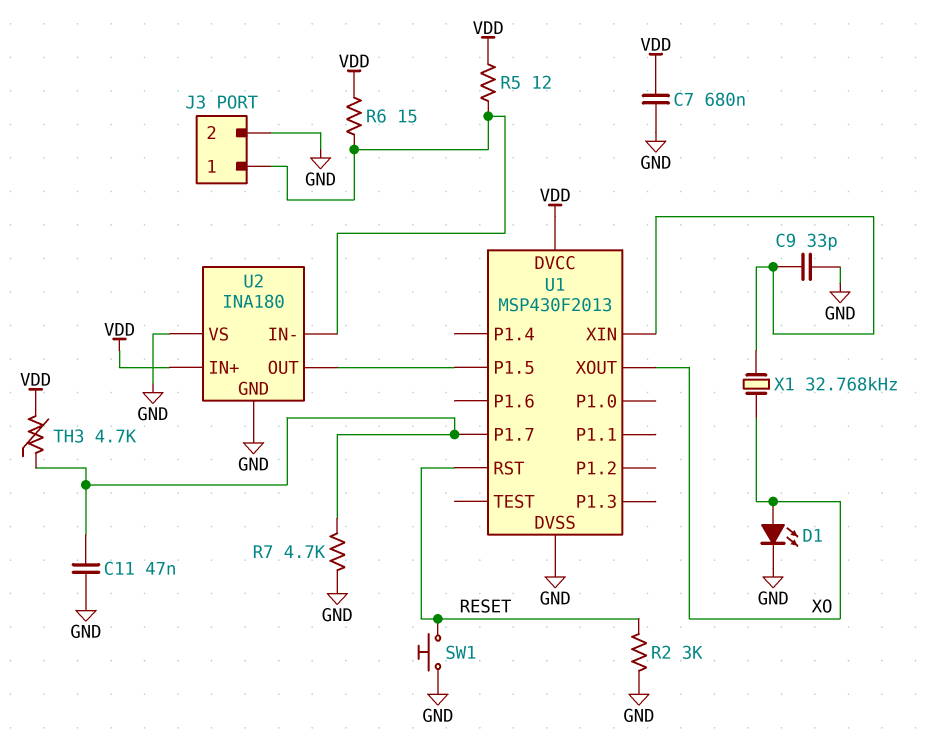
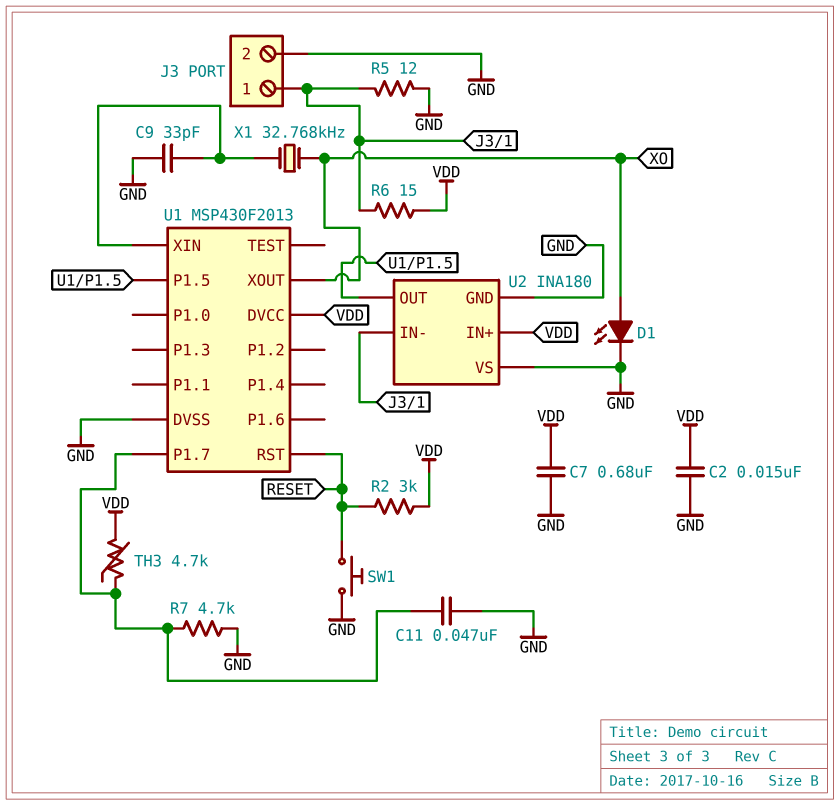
C2: none -> 15nF (GND, VDD)
R2: 3k (GND, RESET) -> 3k (RESET, VDD)
R5: 12 (J3/1, VDD) -> 12 (GND, J3/1)

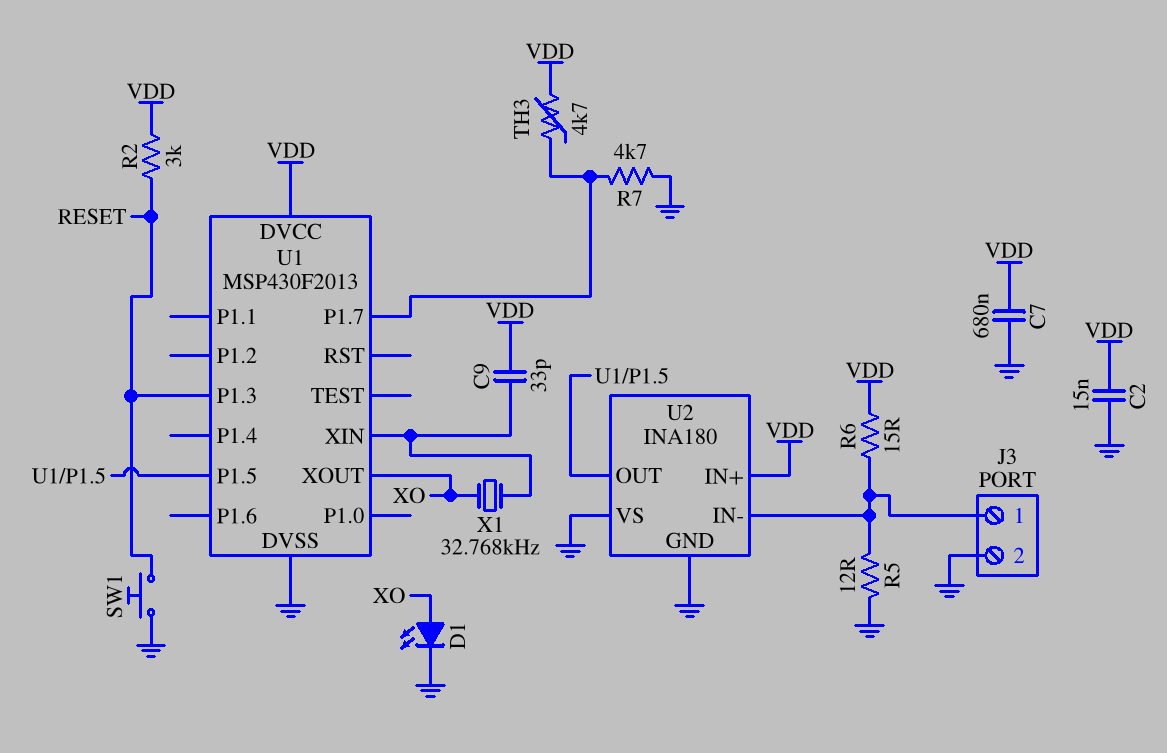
C9: 33pF (GND, U1/XIN) -> 33pF (U1/XIN, VDD)
C11: 47nF (GND, U1/P1.7) -> none
U1 pin P1.3: none -> RESET
U1 pin RST: RESET -> none

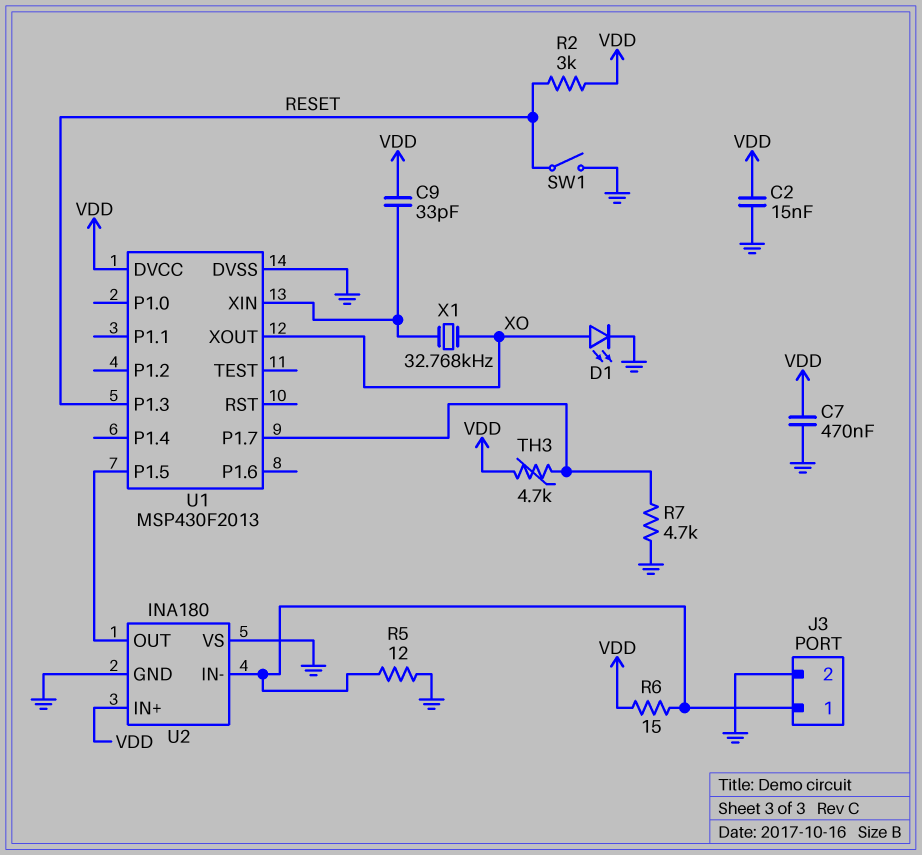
C7: 680nF (GND, VDD) -> 470nF (GND, VDD)
SW1: button (GND, RESET) -> switch (GND, RESET)

